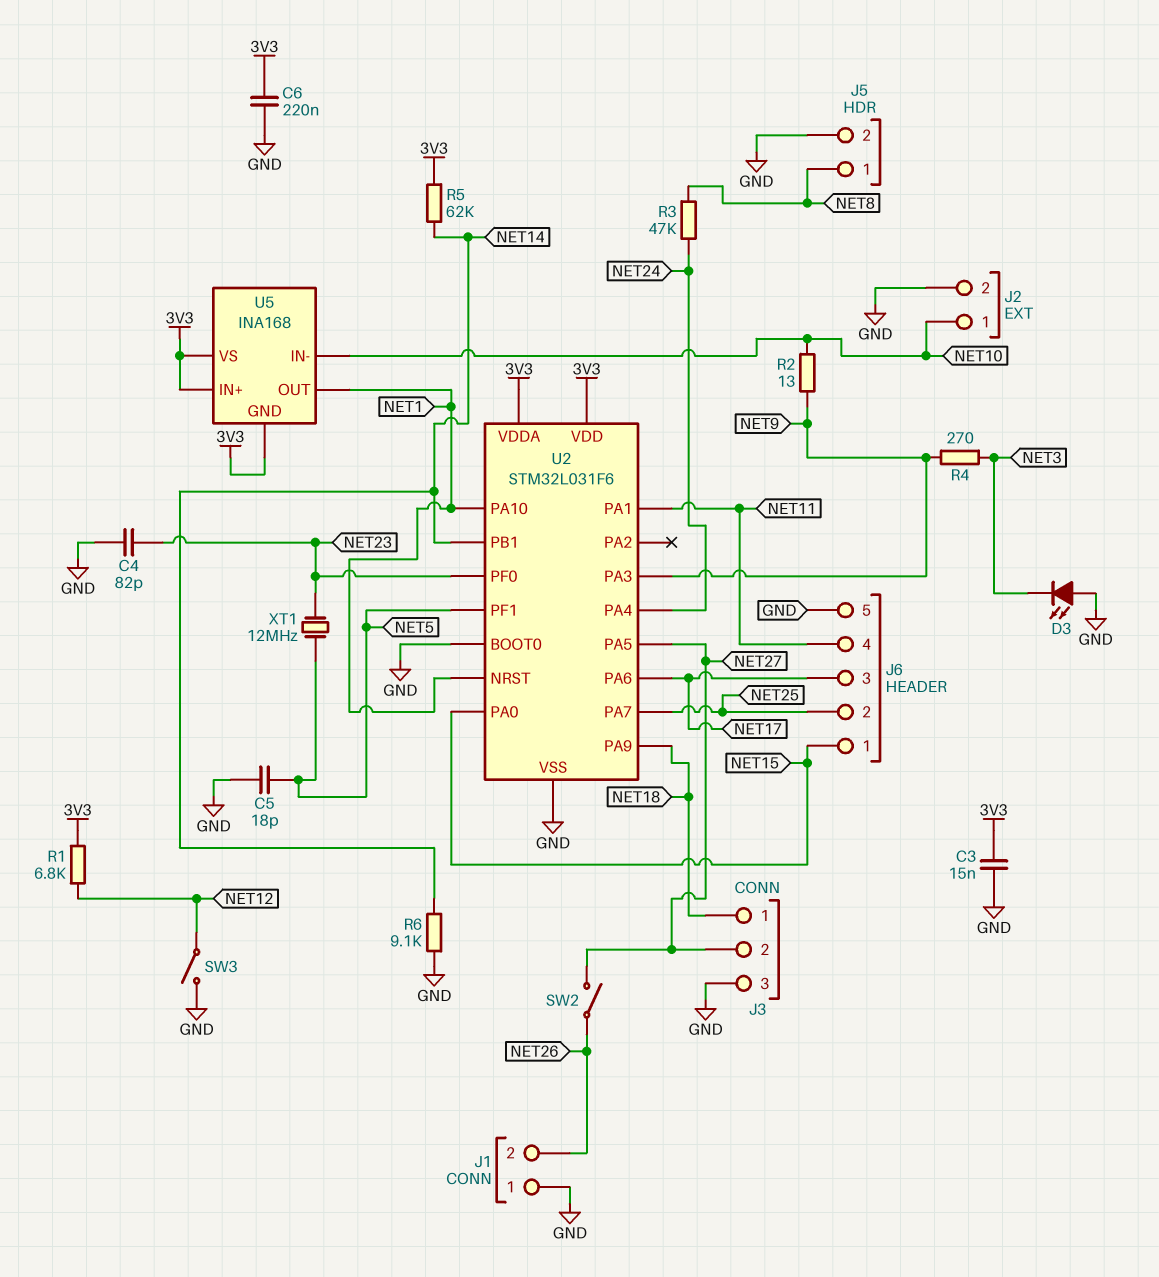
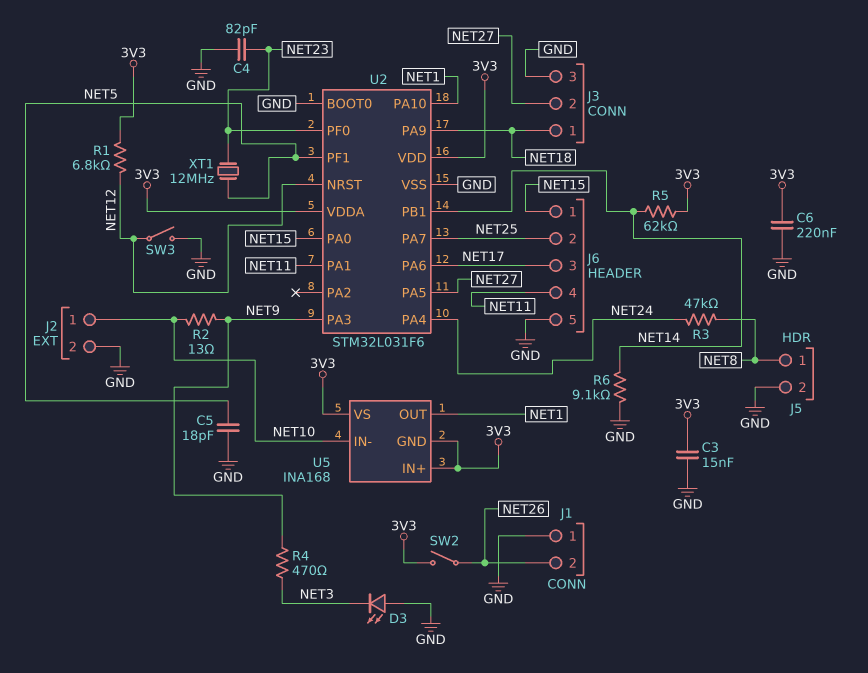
R4: 270 (NET3, NET9) -> 470 (NET3, NET9)
SW2: switch (NET26, NET27) -> switch (3V3, NET26)
U2 pin NRST: NET1 -> NET12

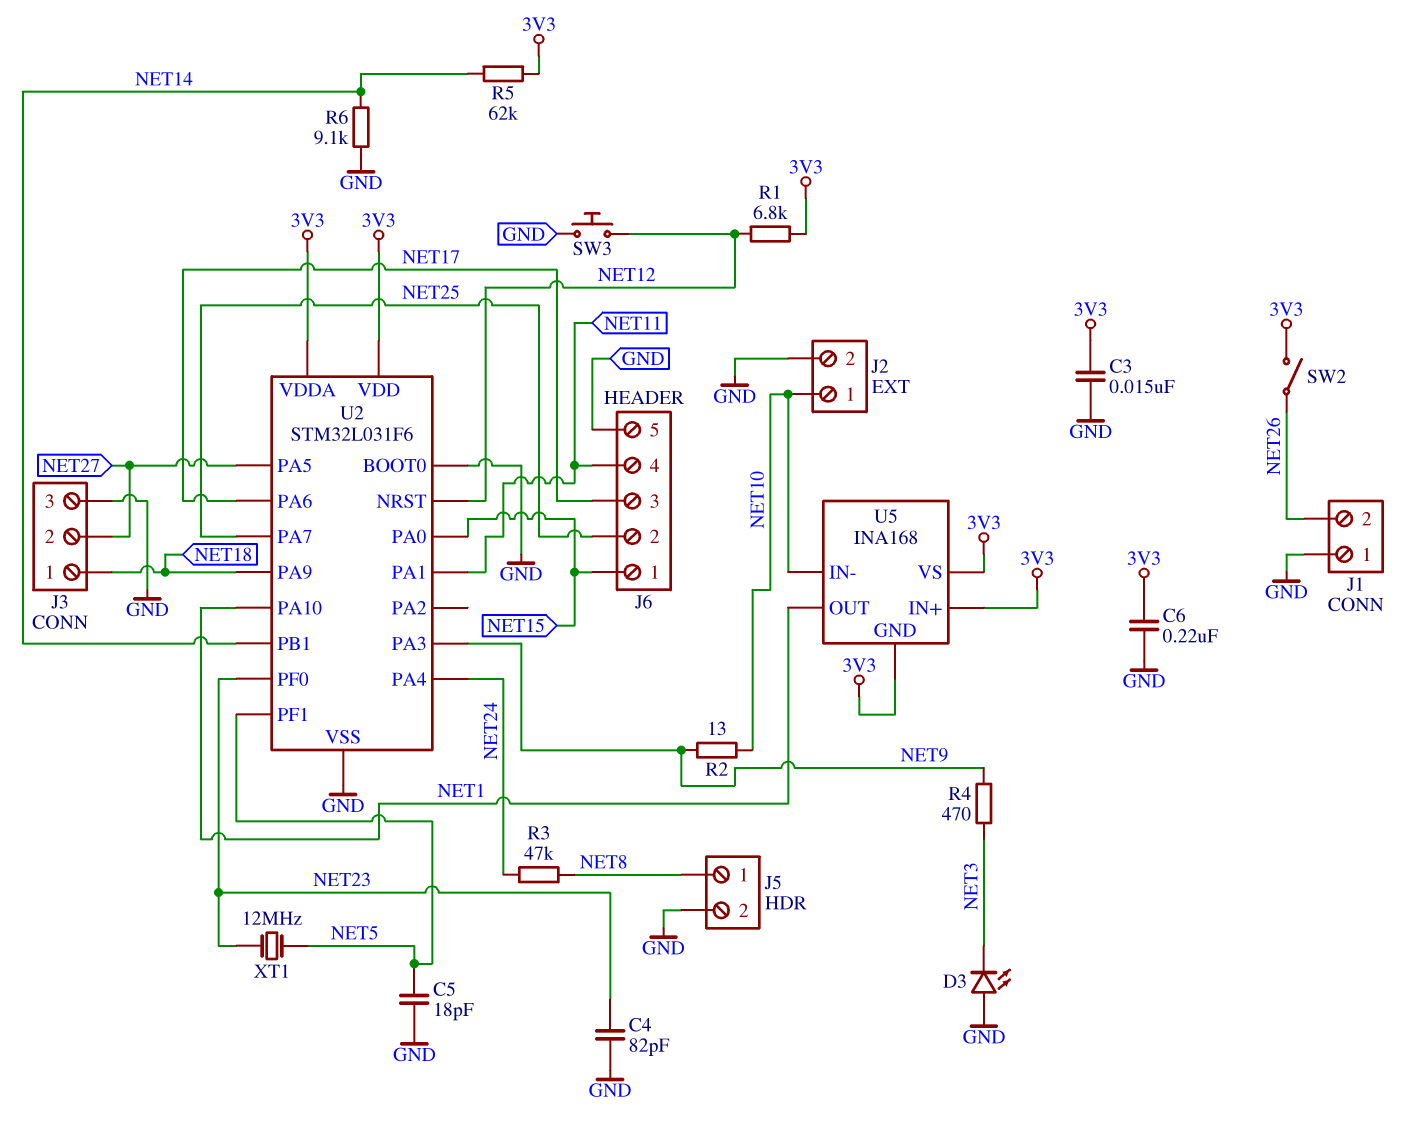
SW3: switch (GND, NET12) -> button (GND, NET12)

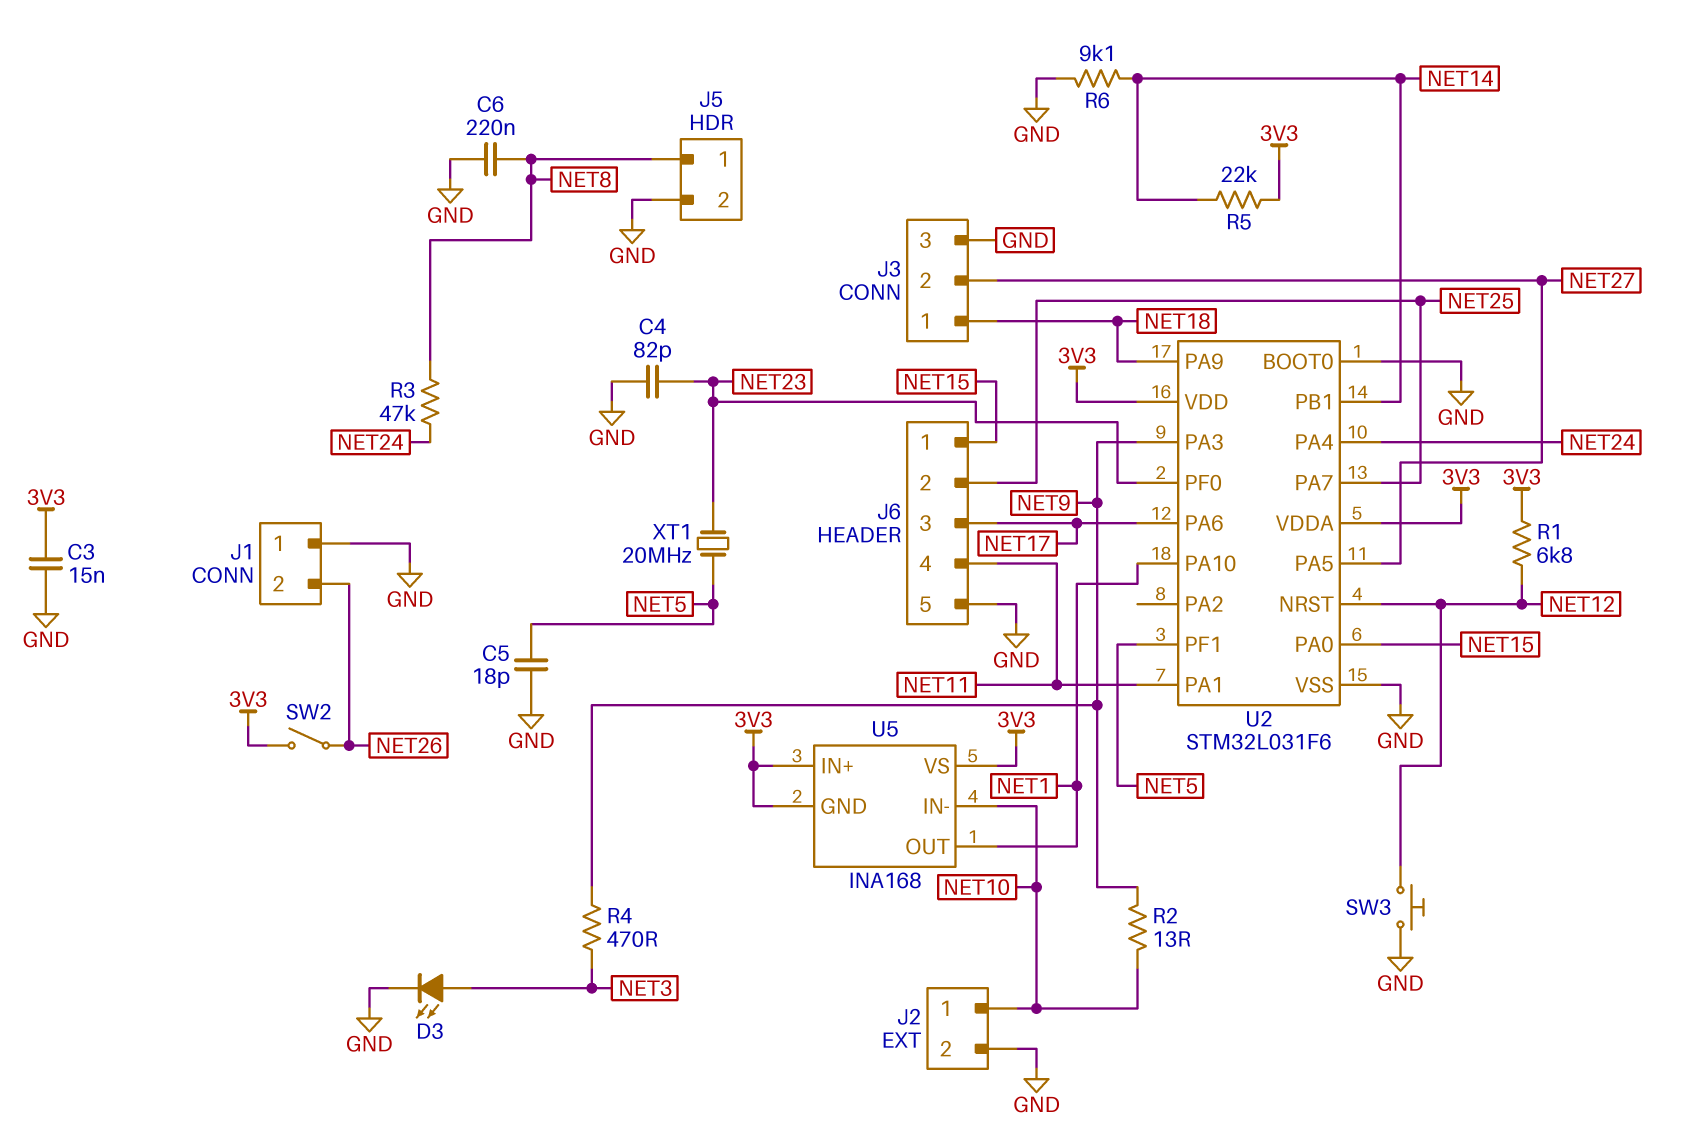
C6: 220nF (3V3, GND) -> 220nF (GND, NET8)
D3: LED (A GND, K NET3) -> LED (A NET3, K GND)
R5: 62k (3V3, NET14) -> 22k (3V3, NET14)
XT1: 12MHz (NET5, NET23) -> 20MHz (NET5, NET23)

